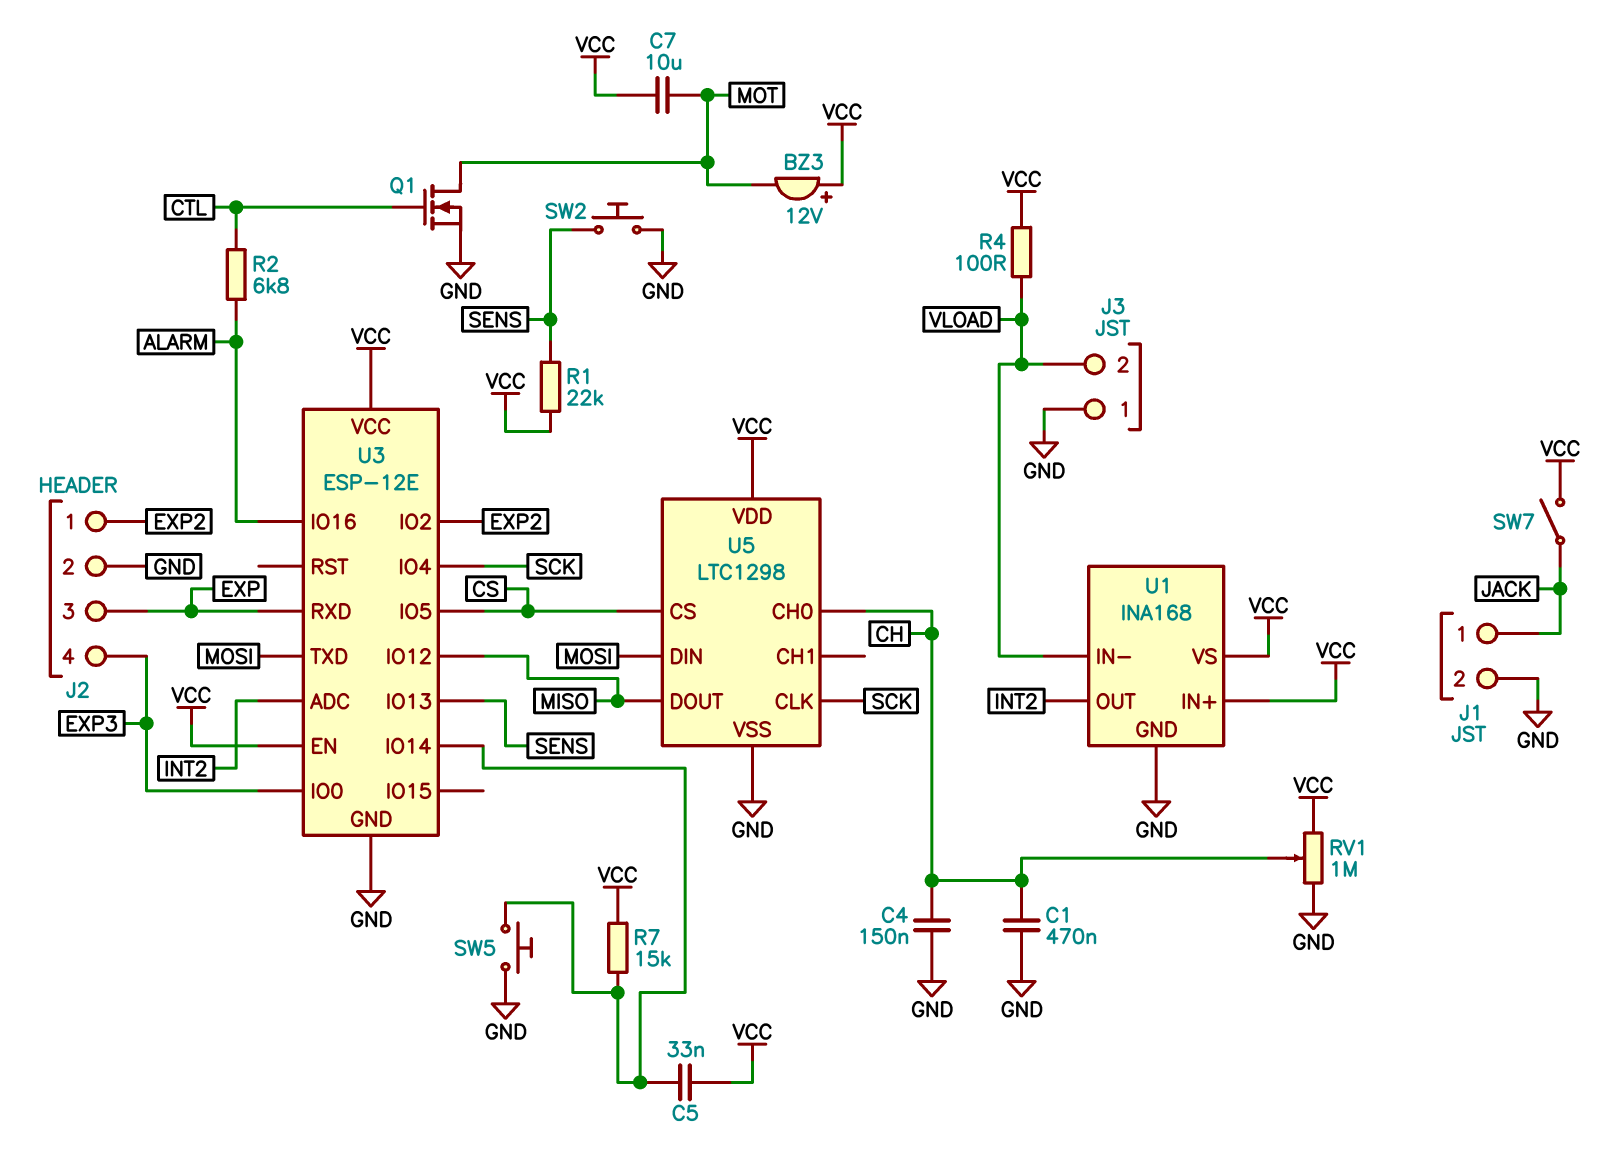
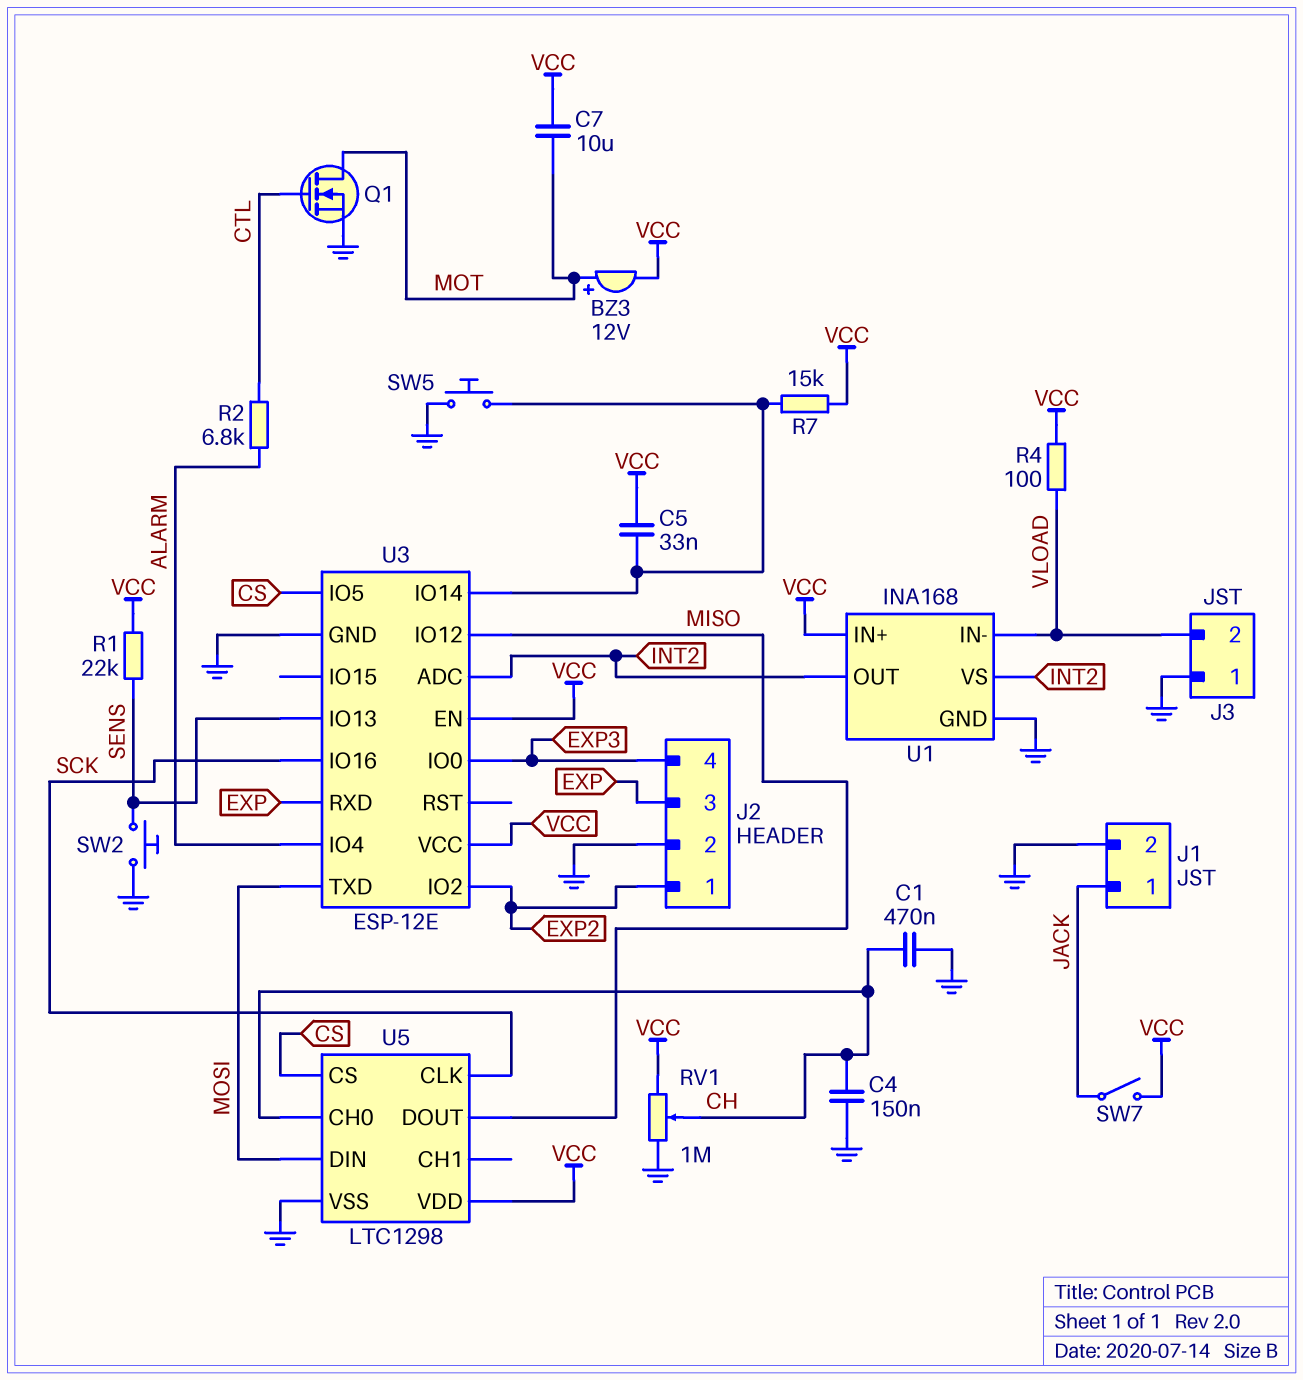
BZ3: buzzer 12V (plus VCC, minus MOT) -> buzzer 12V (plus MOT, minus VCC)
U1 pin VS: VCC -> INT2
U3 pin IO4: SCK -> ALARM
U3 pin IO16: ALARM -> SCK

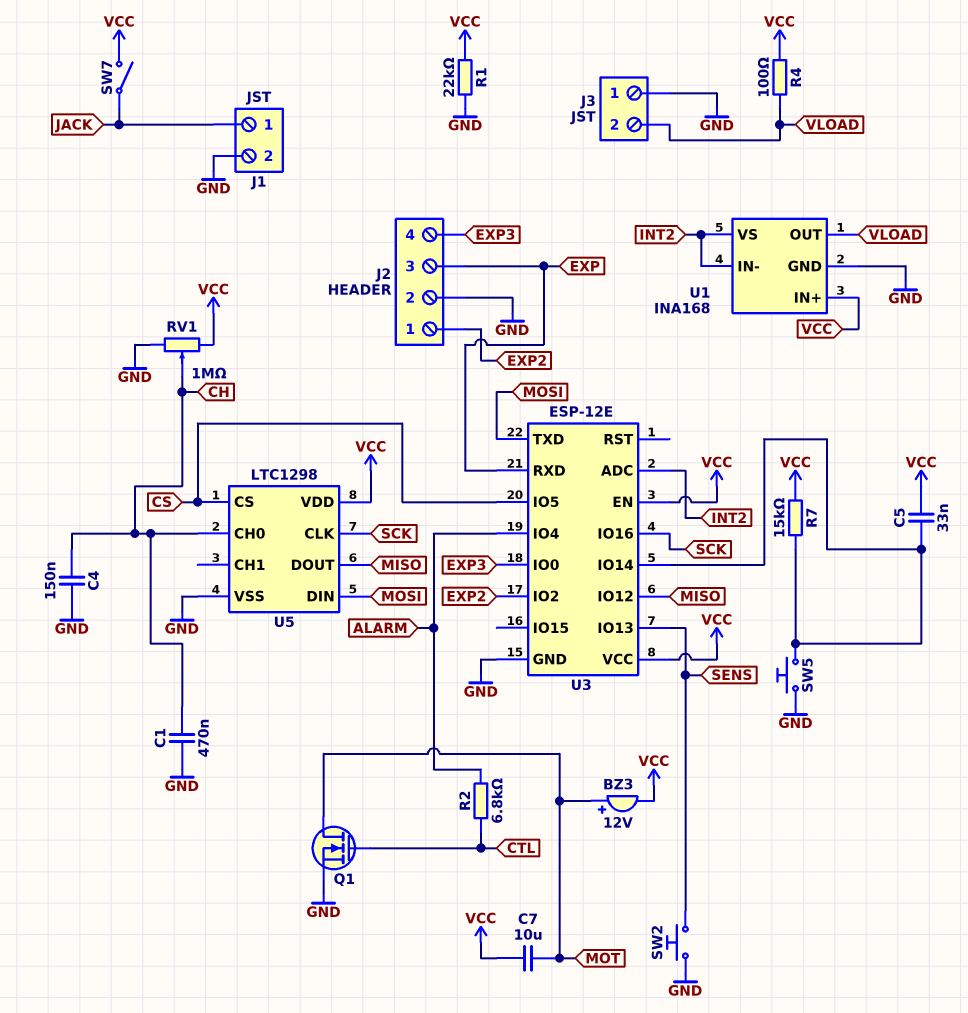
R1: 22k (SENS, VCC) -> 22k (GND, VCC)
U1 pin IN-: VLOAD -> INT2
U1 pin OUT: INT2 -> VLOAD

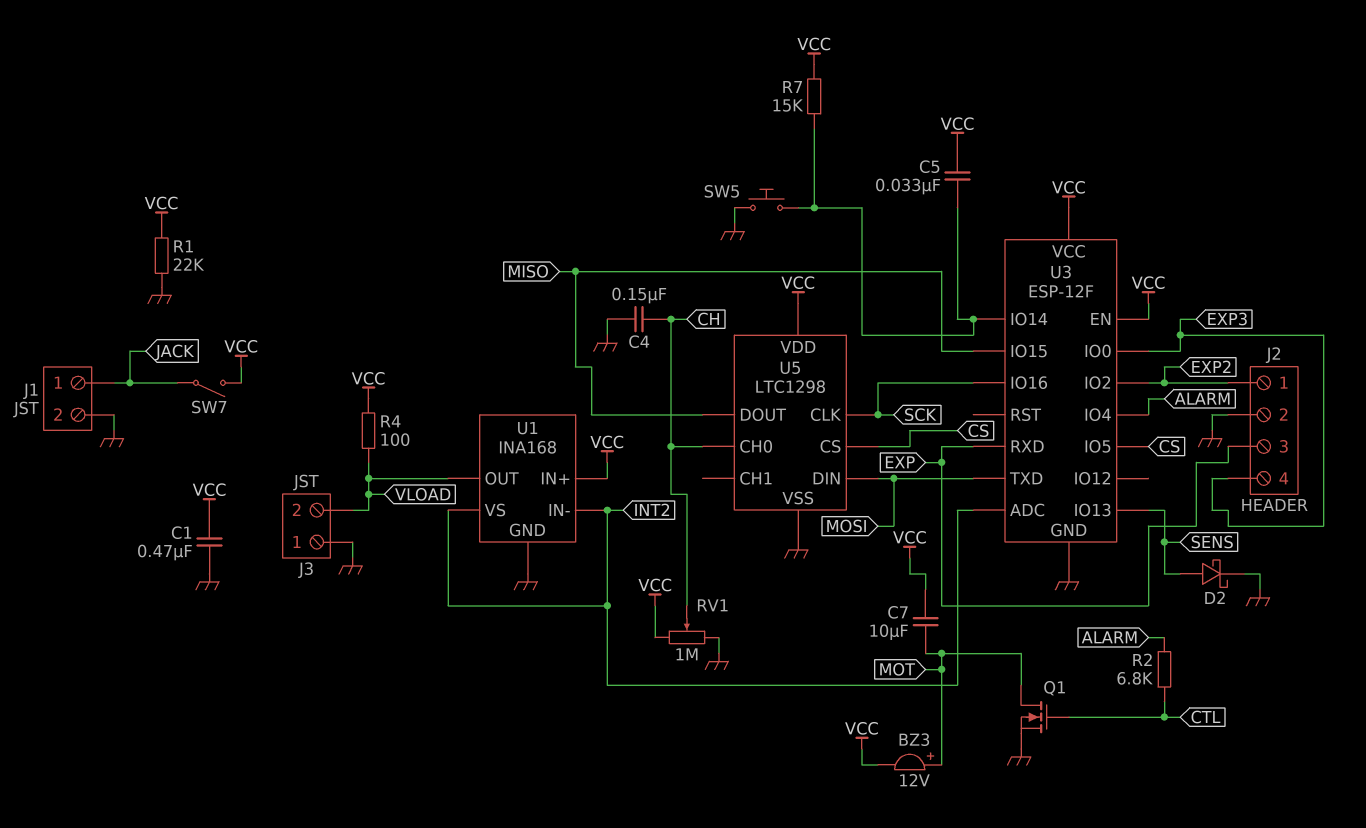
C1: 470nF (CH, GND) -> 470nF (GND, VCC)
D2: none -> schottky (A SENS, K GND)
SW2: button (GND, SENS) -> none
U3: ESP-12E -> ESP-12F
U3 pin IO12: MISO -> none
U3 pin IO15: none -> MISO

